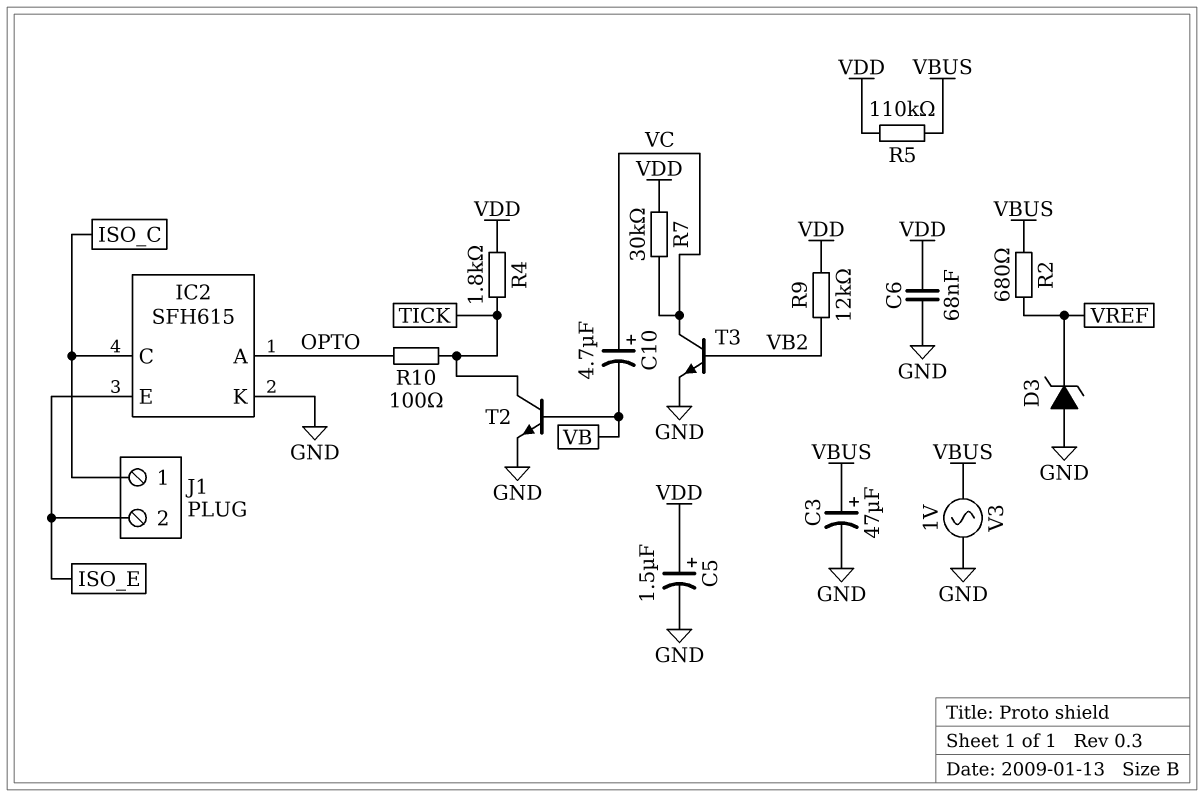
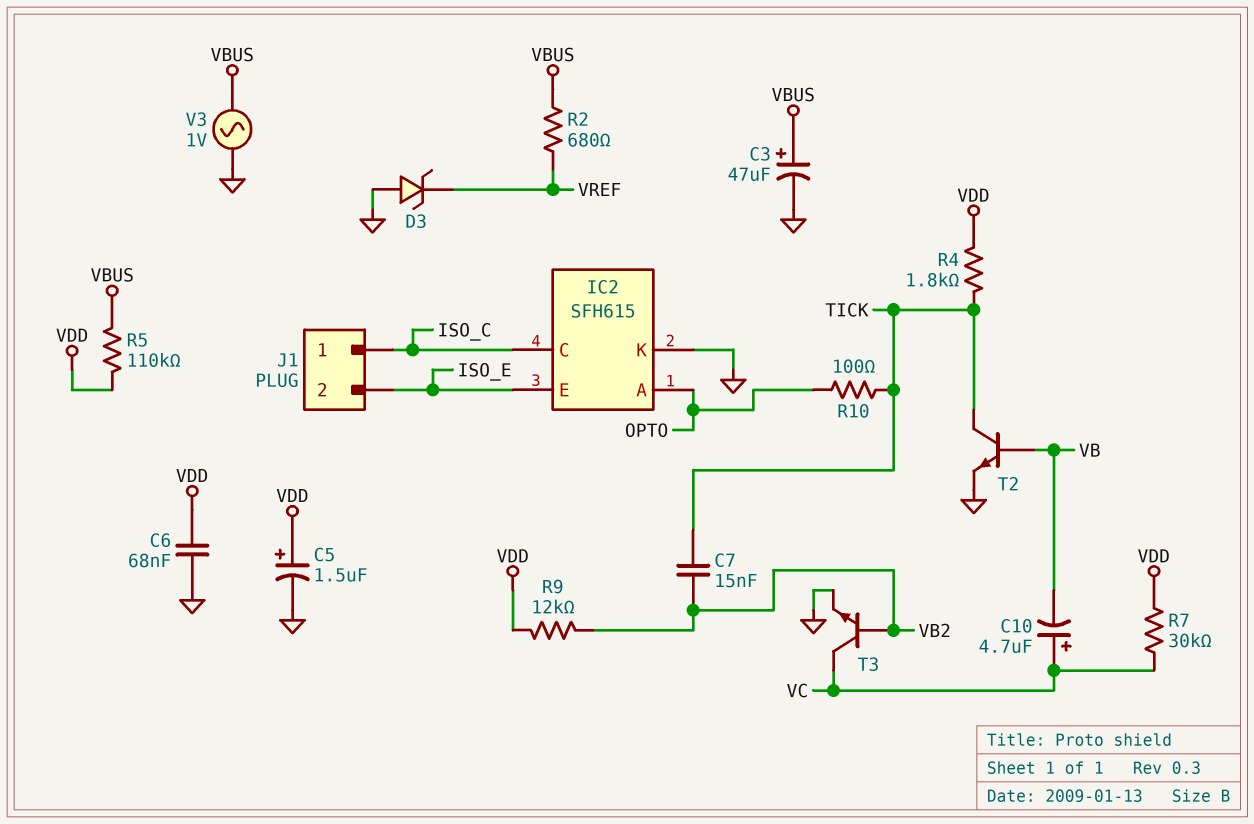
C7: none -> 15nF (TICK, VB2)

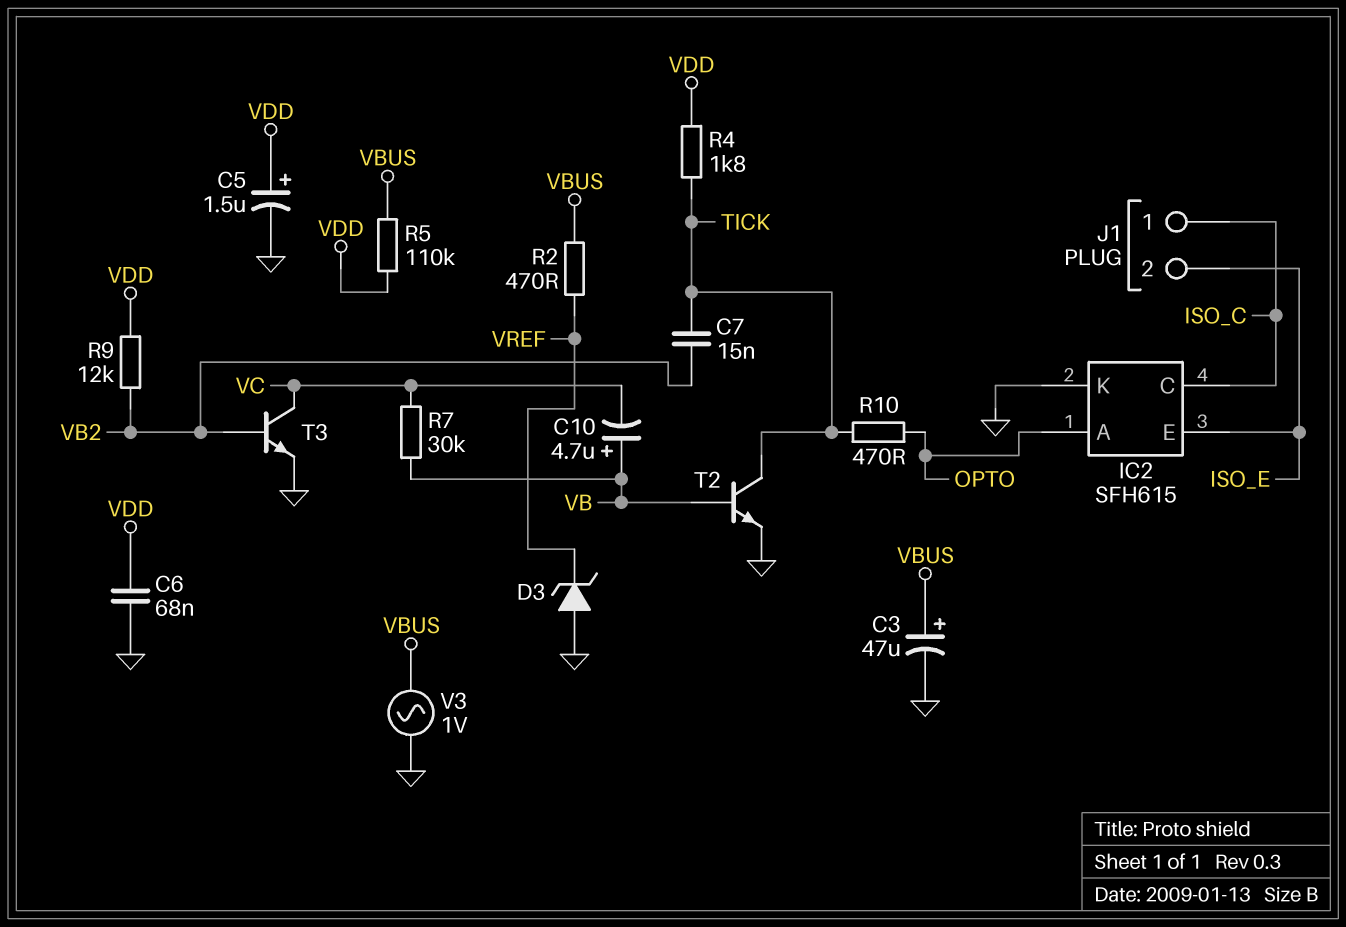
C10: 4.7uF (plus VC, minus VB) -> 4.7uF (plus VB, minus VC)
R2: 680 (VBUS, VREF) -> 470 (VBUS, VREF)
R7: 30k (VC, VDD) -> 30k (VB, VC)
R10: 100 (OPTO, TICK) -> 470 (OPTO, TICK)

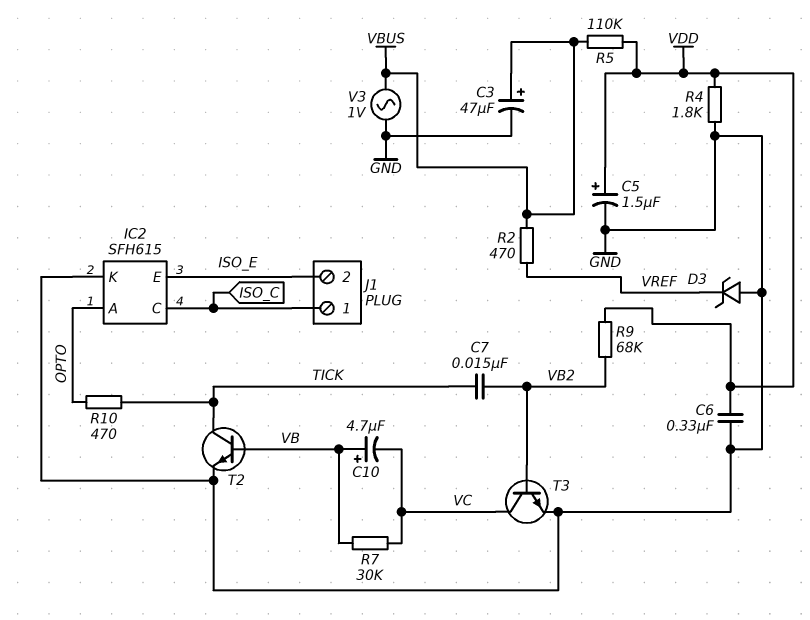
C6: 68nF (GND, VDD) -> 330nF (GND, VDD)
R4: 1.8k (TICK, VDD) -> 1.8k (GND, VDD)
R9: 12k (VB2, VDD) -> 68k (VB2, VDD)

